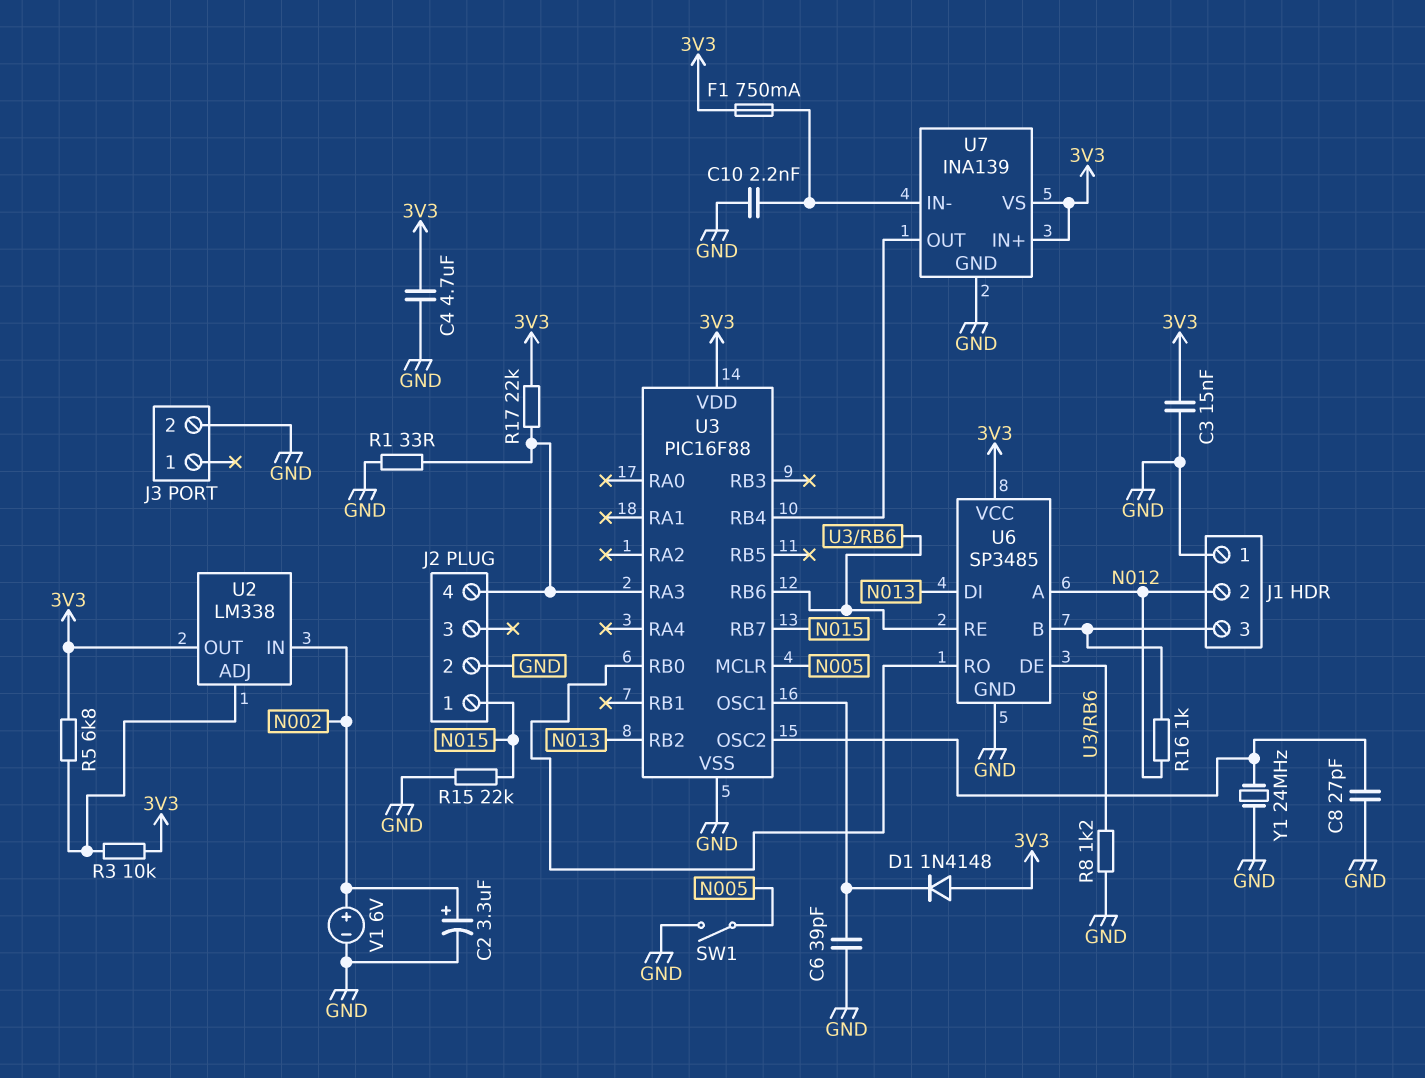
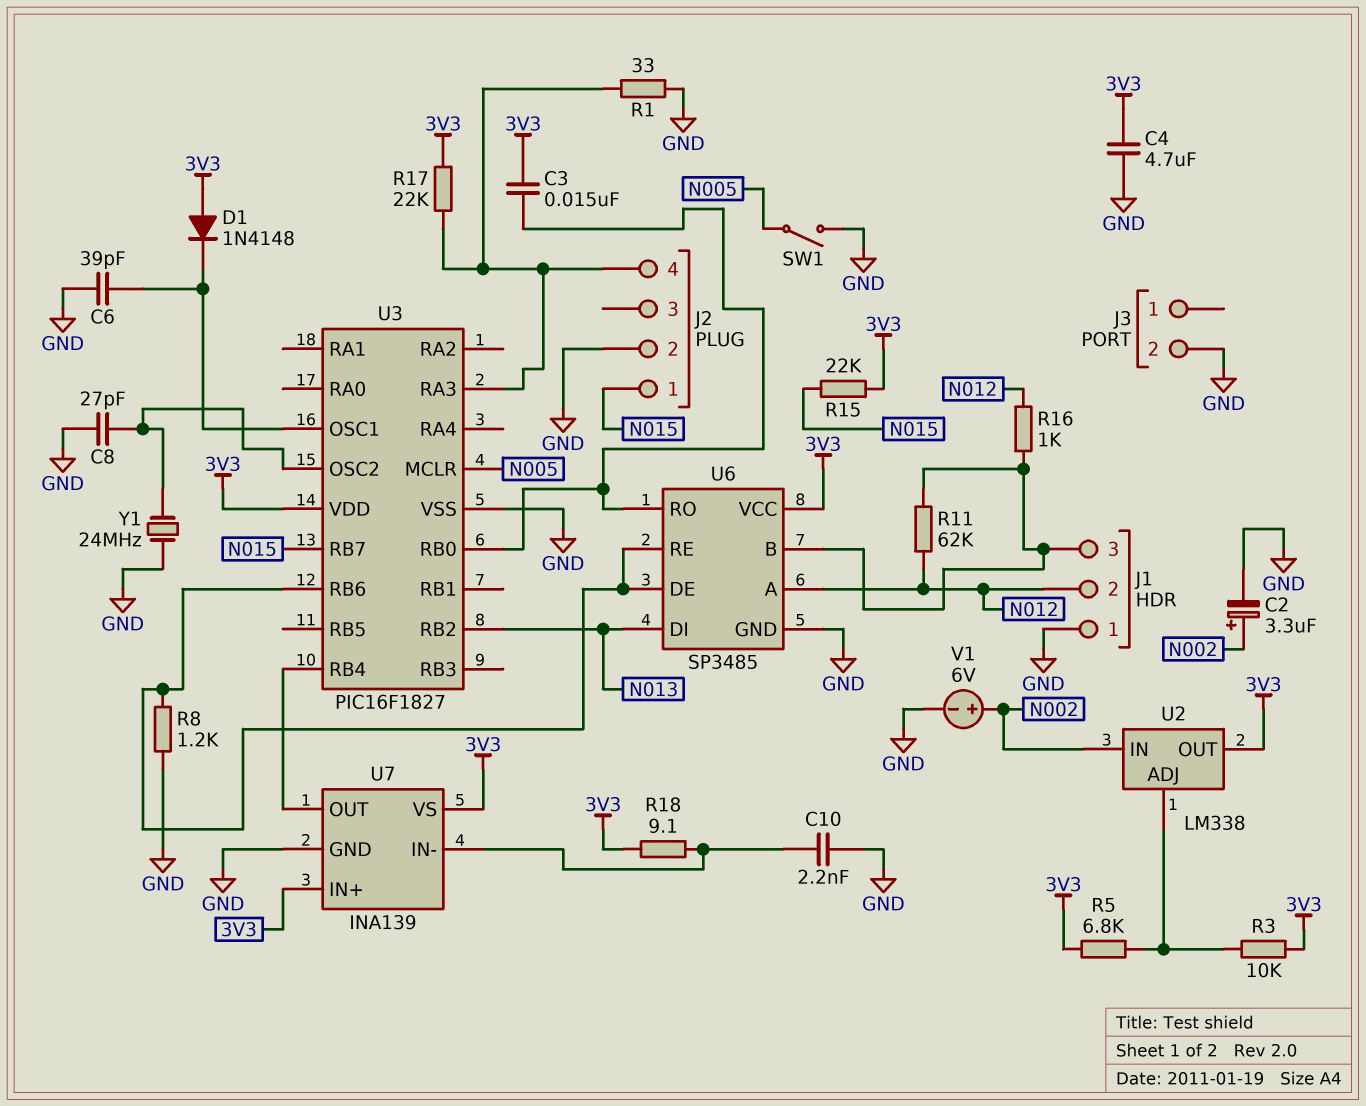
C3: 15nF (3V3, GND) -> 15nF (3V3, U3/RB0)
F1: 750mA (3V3, U7/IN-) -> none
R11: none -> 62k (J1/3, N012)
R15: 22k (GND, N015) -> 22k (3V3, N015)
R18: none -> 9.1 (3V3, U7/IN-)
U3: PIC16F88 -> PIC16F1827

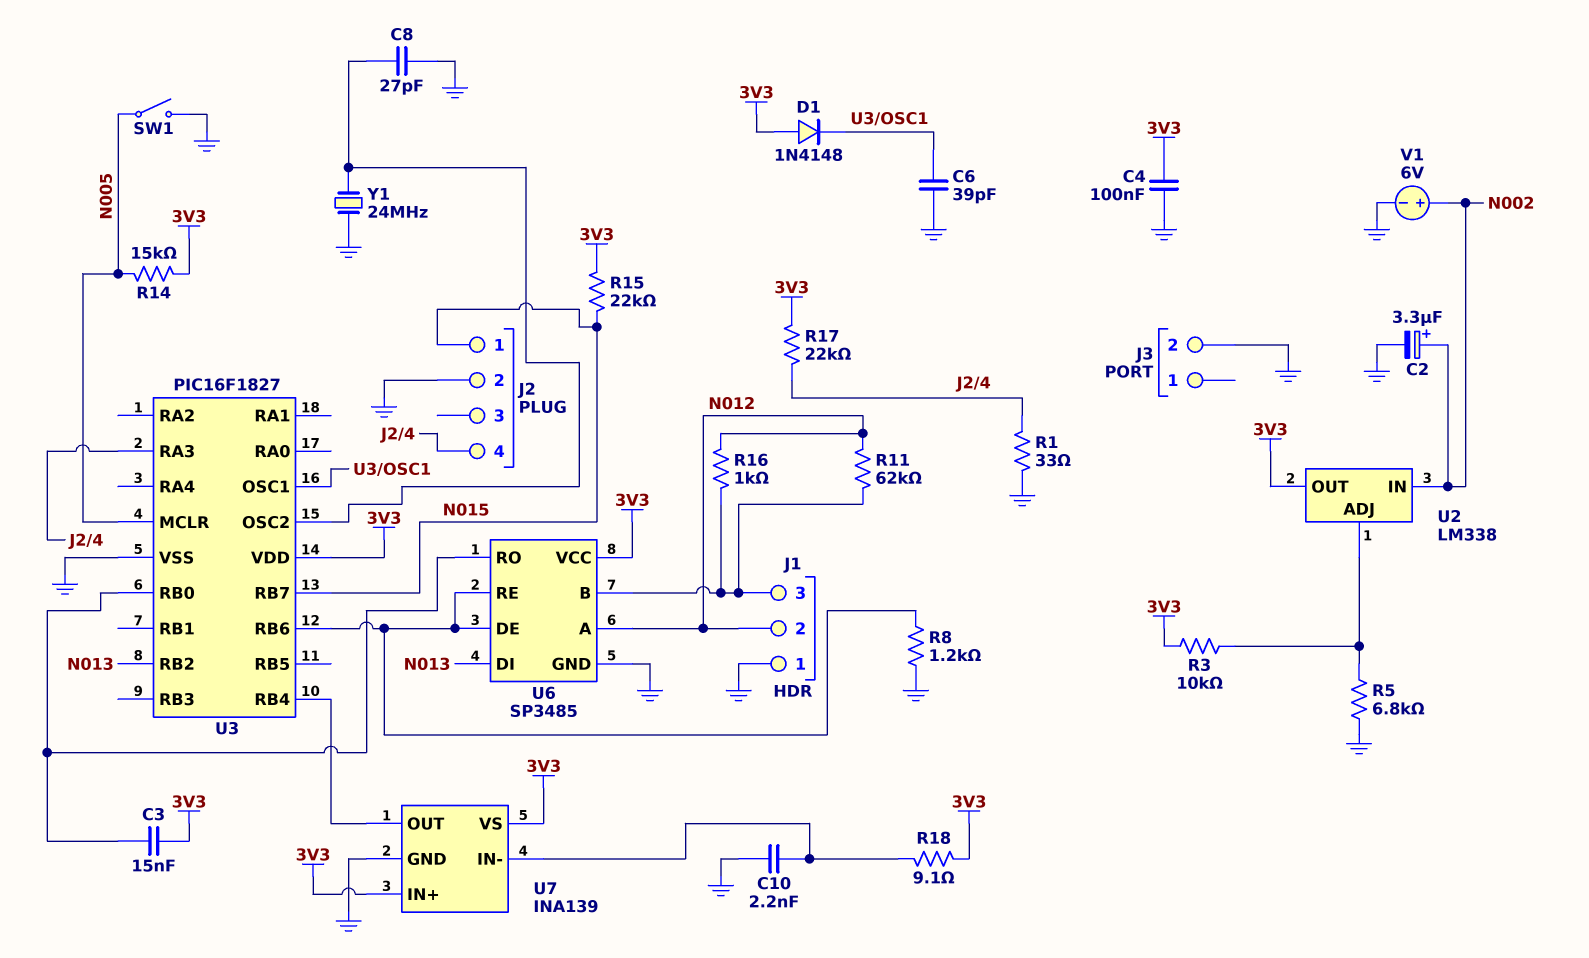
C4: 4.7uF (3V3, GND) -> 100nF (3V3, GND)
R5: 6.8k (3V3, U2/ADJ) -> 6.8k (GND, U2/ADJ)
R14: none -> 15k (3V3, N005)

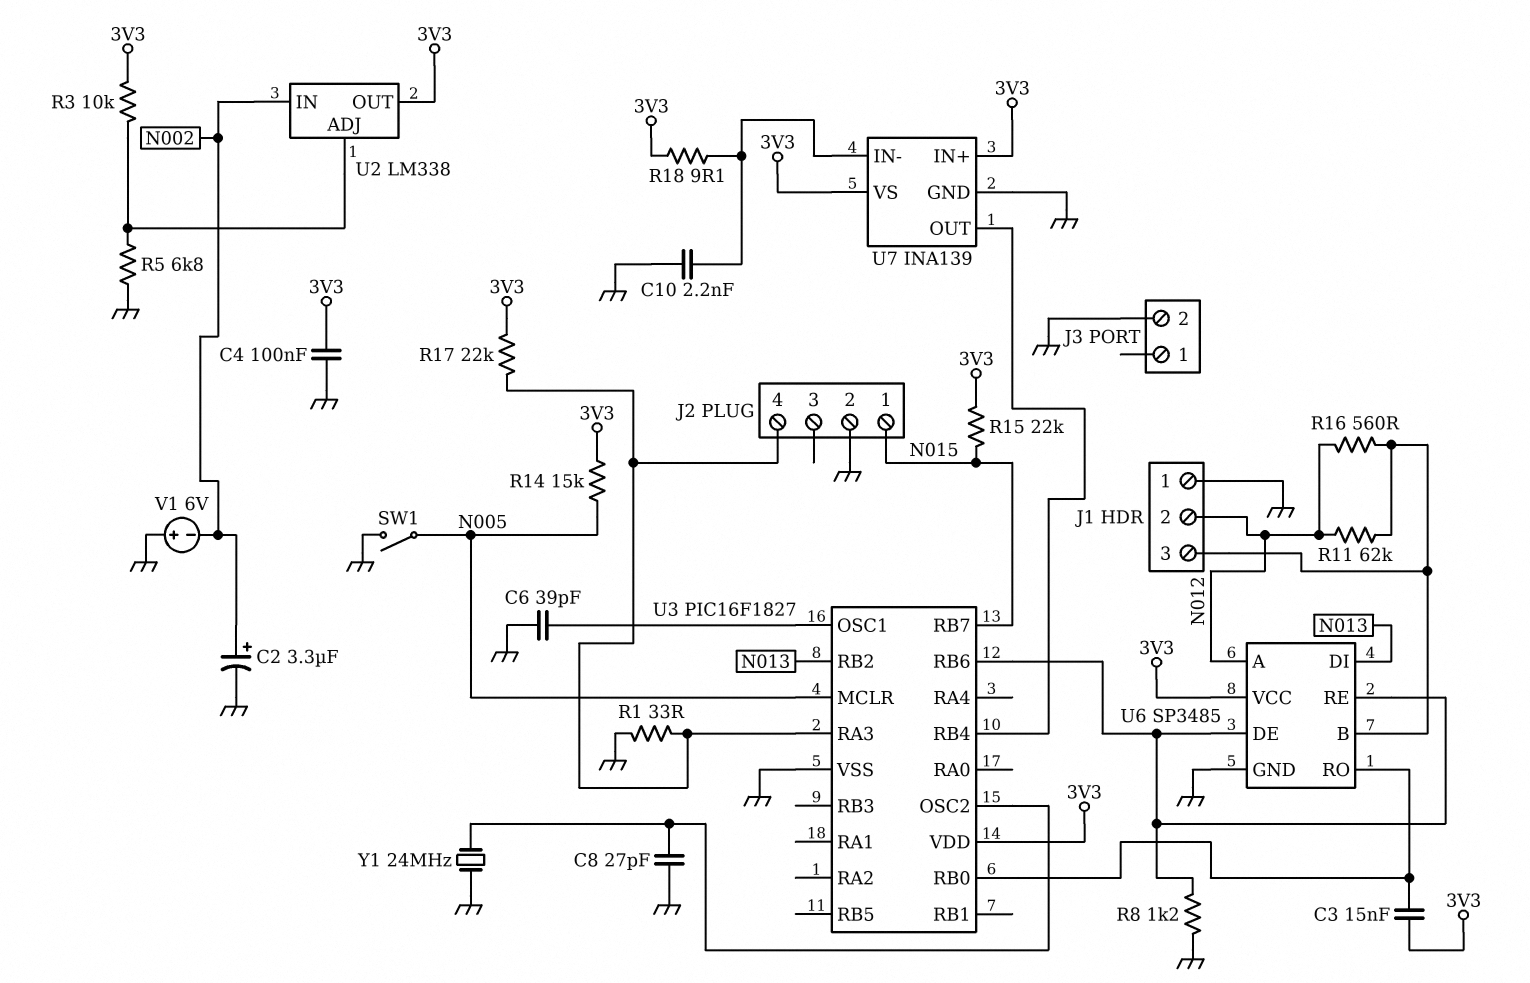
D1: diode 1N4148 (A 3V3, K U3/OSC1) -> none
R16: 1k (J1/3, N012) -> 560 (J1/3, N012)
V1: 6V (plus N002, minus GND) -> 6V (plus GND, minus N002)

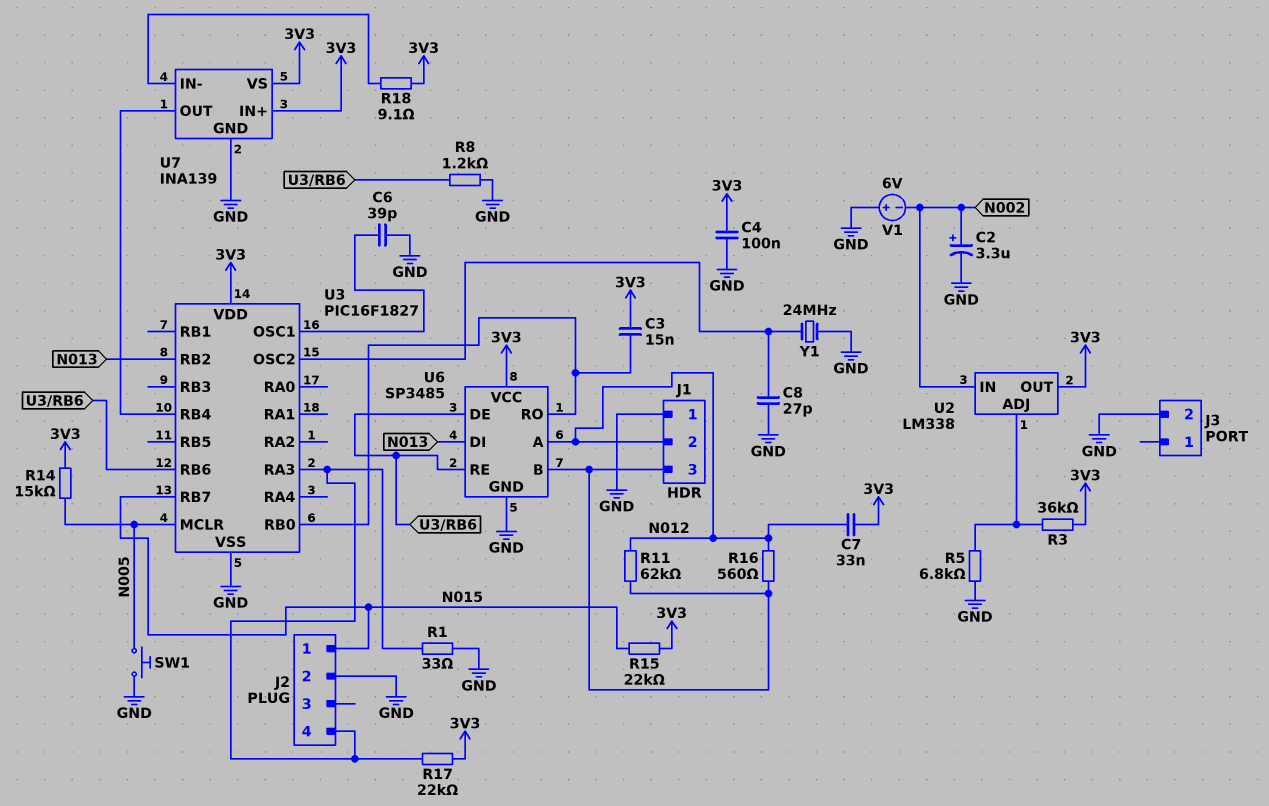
C7: none -> 33nF (3V3, N012)
C10: 2.2nF (GND, U7/IN-) -> none
R3: 10k (3V3, U2/ADJ) -> 36k (3V3, U2/ADJ)
SW1: switch (GND, N005) -> button (GND, N005)

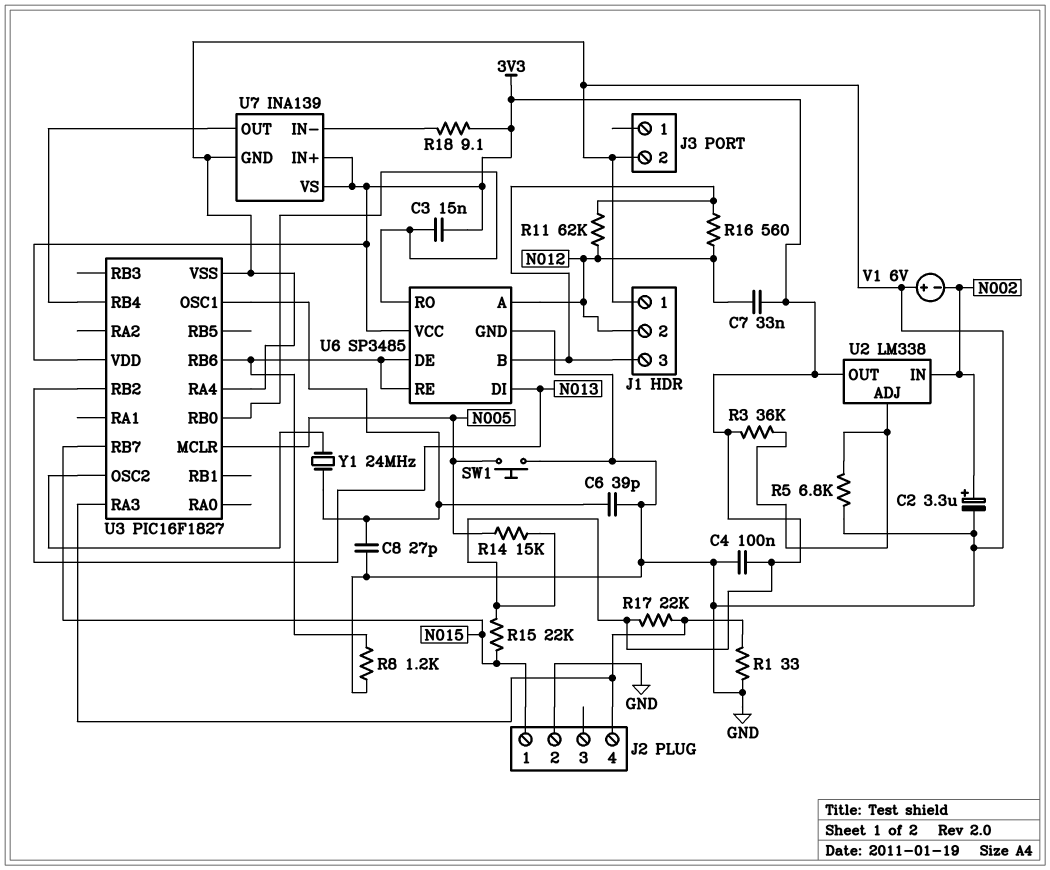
C8: 27pF (GND, U3/OSC2) -> 27pF (GND, U3/OSC1)
U3 pin RA4: none -> GND
Y1: 24MHz (GND, U3/OSC2) -> 24MHz (U3/OSC1, U3/OSC2)

